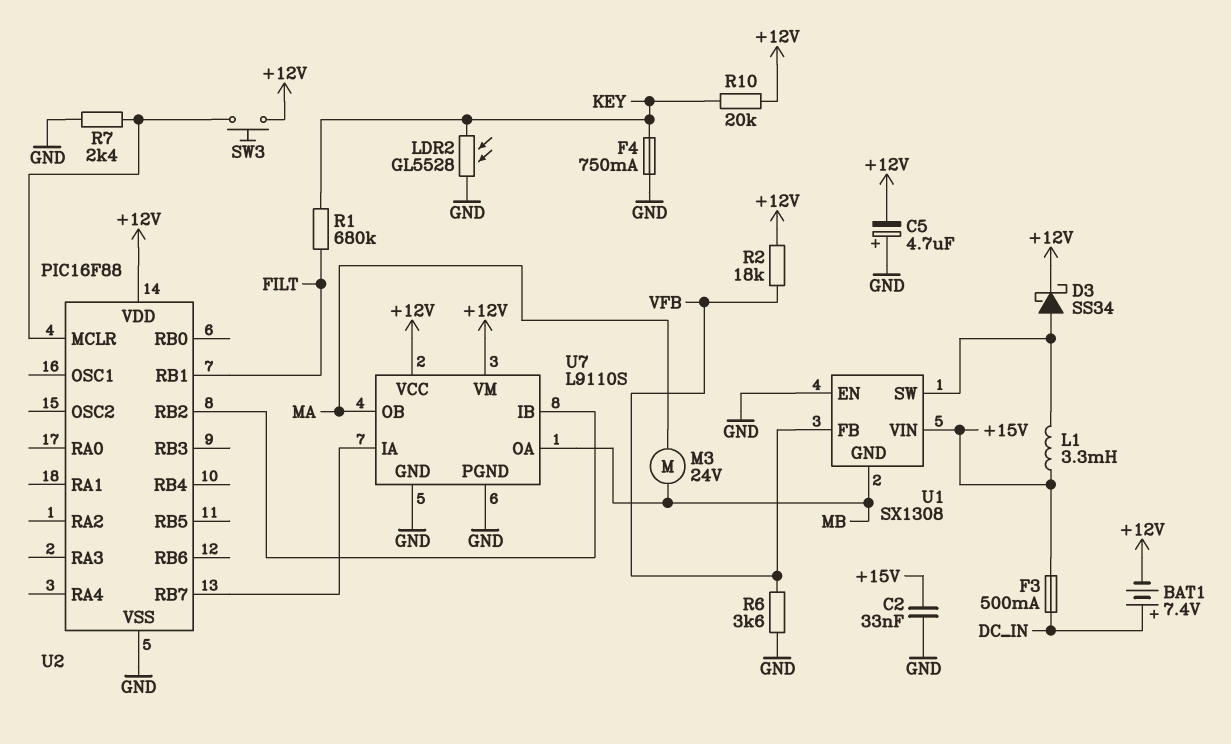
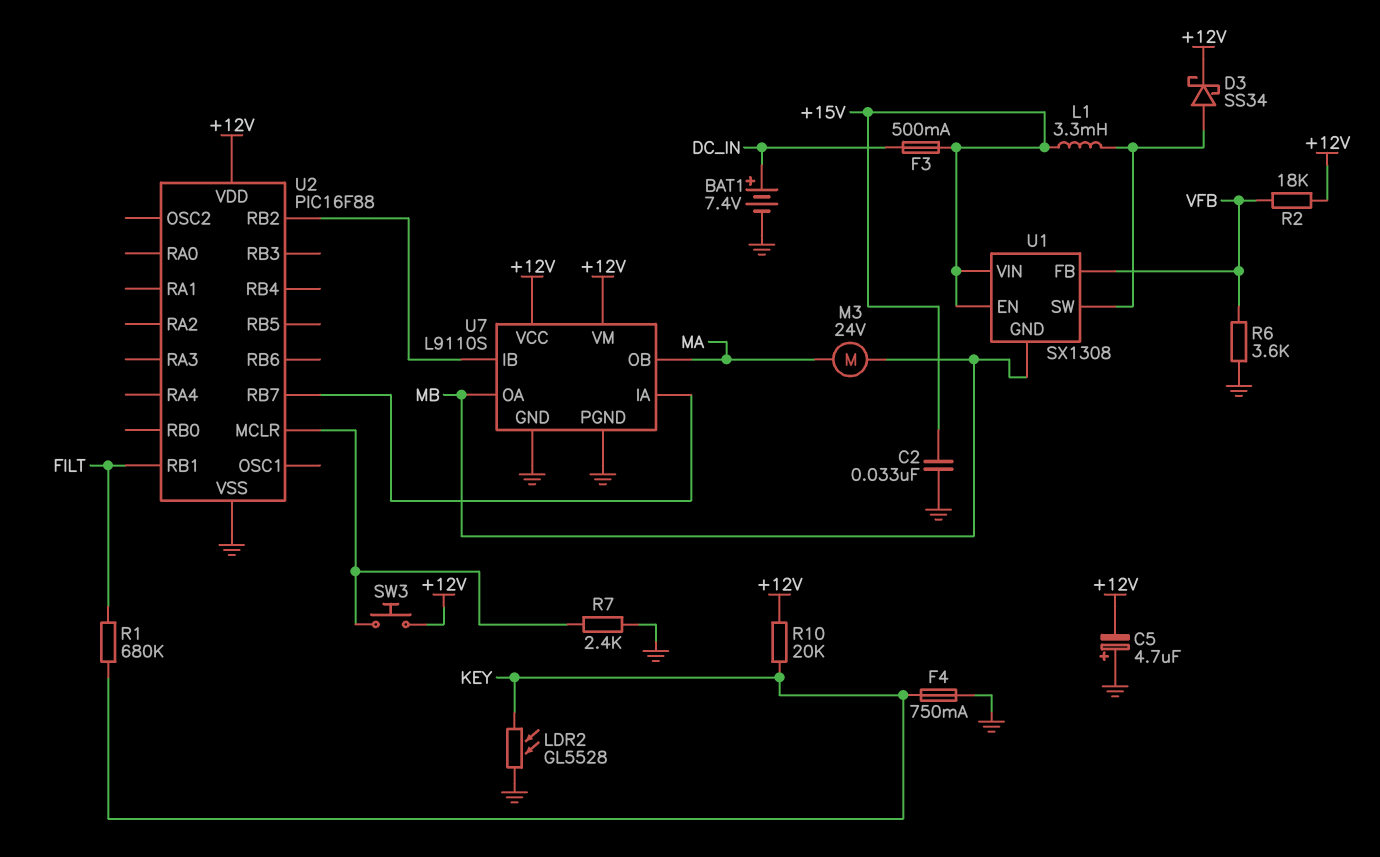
BAT1: 7.4V (plus DC_IN, minus +12V) -> 7.4V (plus DC_IN, minus GND)
U1 pin EN: GND -> +15V

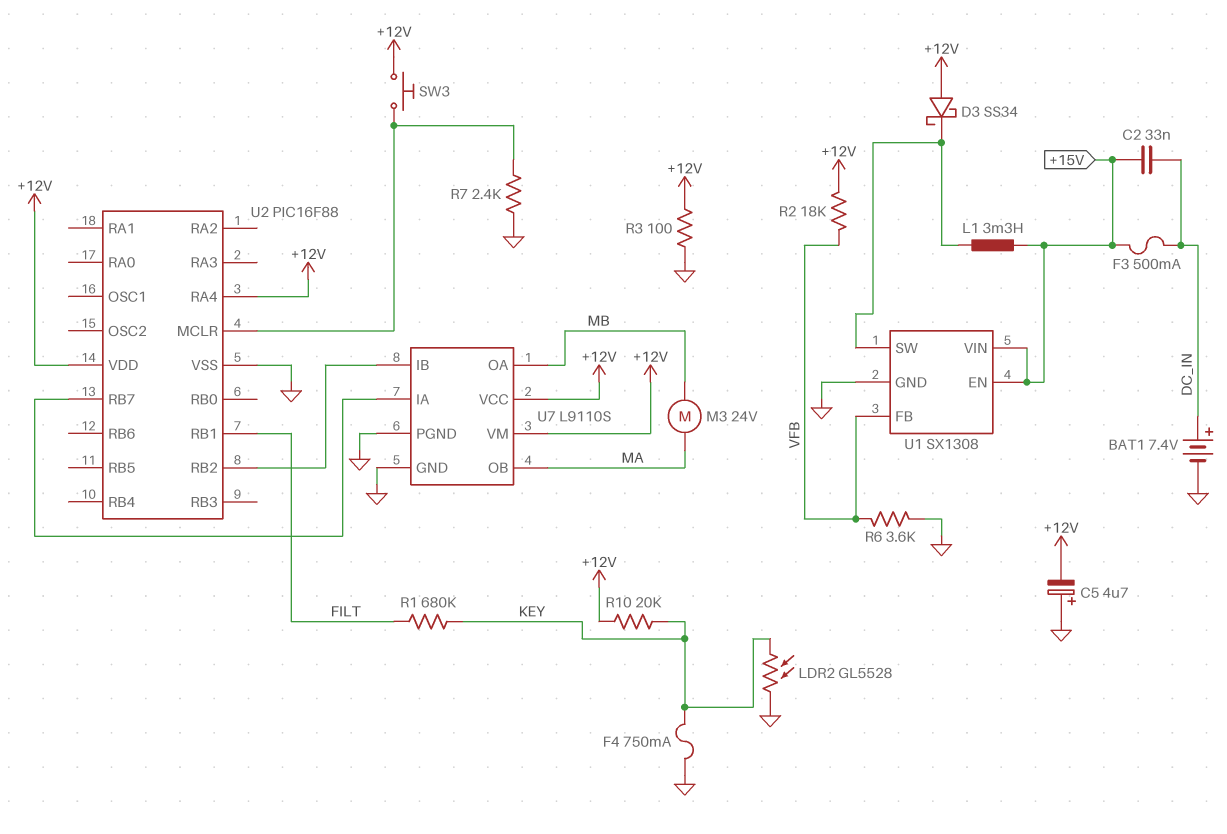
C2: 33nF (+15V, GND) -> 33nF (+15V, DC_IN)
D3: schottky SS34 (A U1/SW, K +12V) -> schottky SS34 (A +12V, K U1/SW)
R3: none -> 100 (+12V, GND)
U1 pin GND: MB -> GND
U2 pin RA4: none -> +12V

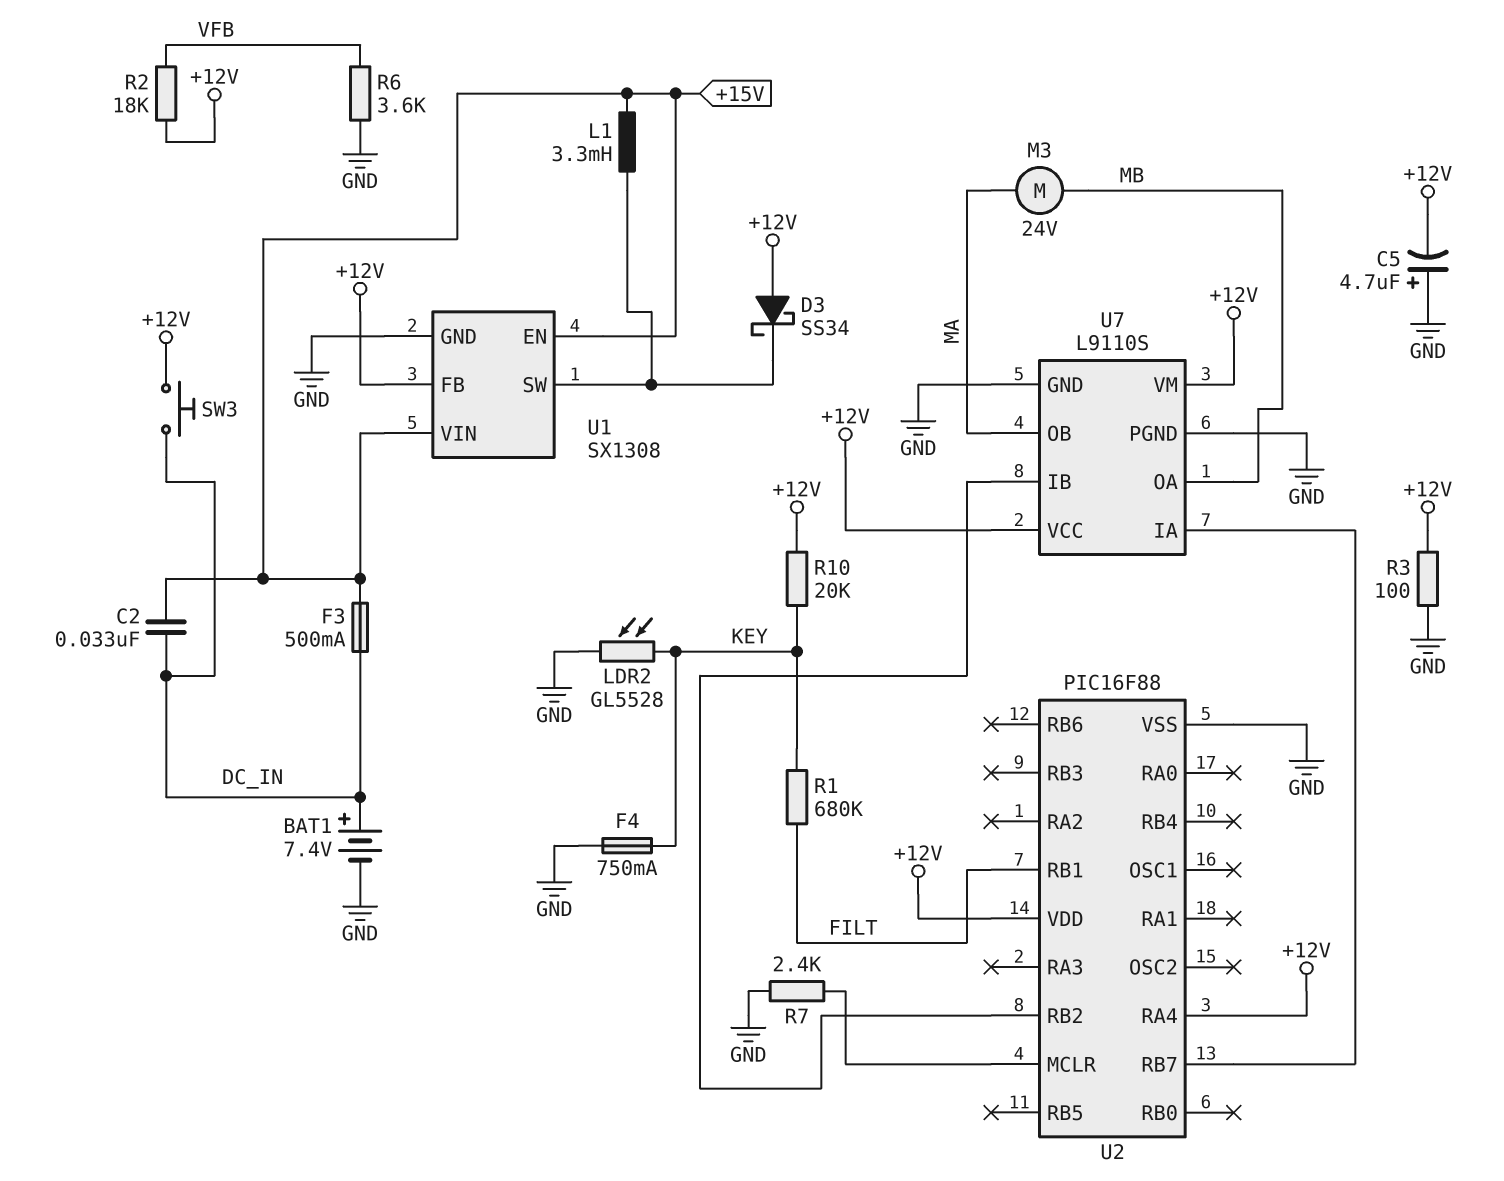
SW3: button (+12V, U2/MCLR) -> button (+12V, DC_IN)
U1 pin FB: VFB -> +12V

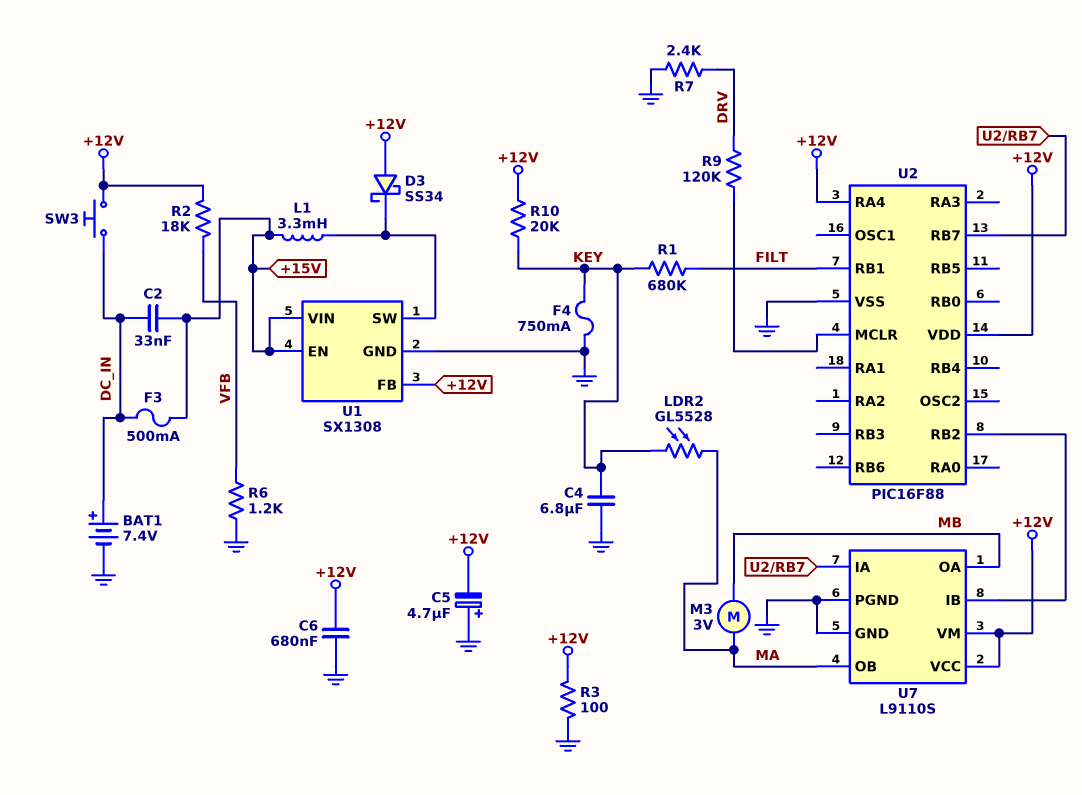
C4: none -> 6.8uF (GND, KEY)
C6: none -> 680nF (+12V, GND)
LDR2: GL5528 (GND, KEY) -> GL5528 (KEY, MA)
M3: motor 24V (MA, MB) -> motor 3V (MA, MB)
R6: 3.6k (GND, VFB) -> 1.2k (GND, VFB)
R7: 2.4k (GND, U2/MCLR) -> 2.4k (DRV, GND)
R9: none -> 120k (DRV, U2/MCLR)

